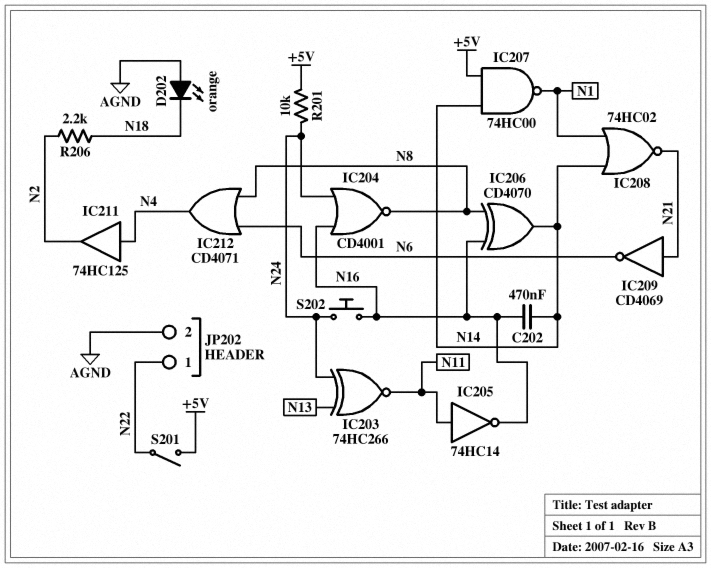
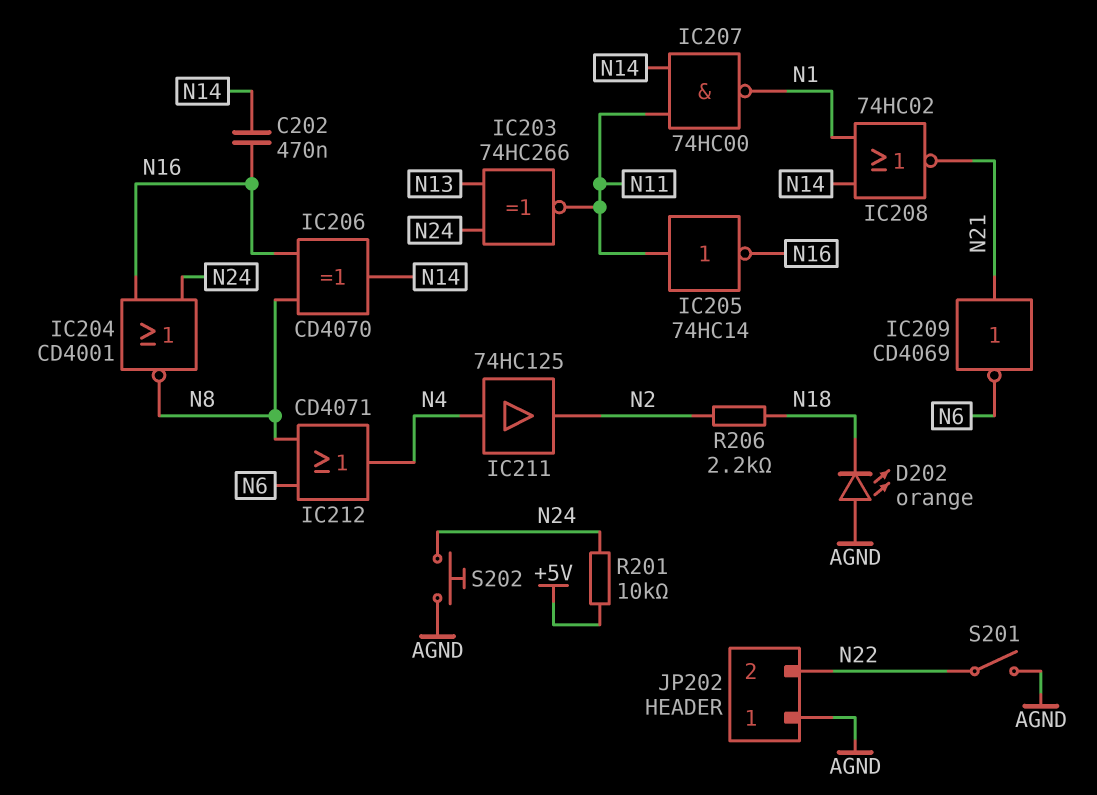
IC207: NAND 74HC00 (in +5V, in N14, out N1) -> NAND 74HC00 (in N11, in N14, out N1)
JP202 pin 1: N22 -> AGND
JP202 pin 2: AGND -> N22
S201: switch (+5V, N22) -> switch (AGND, N22)
S202: button (N16, N24) -> button (AGND, N24)

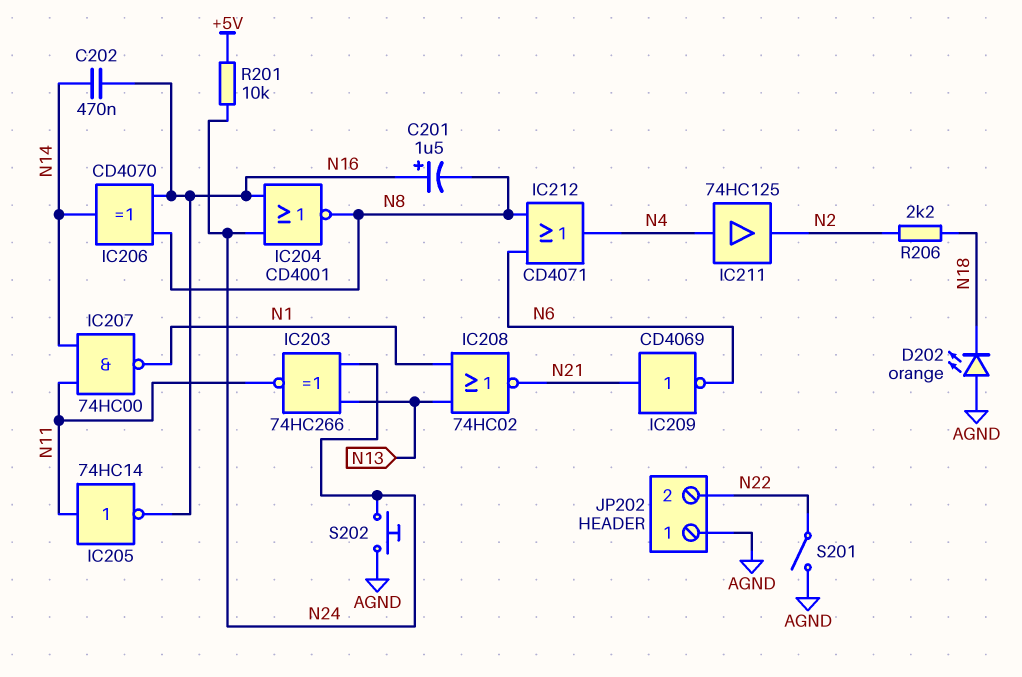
C201: none -> 1.5uF (plus N16, minus N8)
IC208: NOR 74HC02 (in N1, in N14, out N21) -> NOR 74HC02 (in N1, in N13, out N21)

